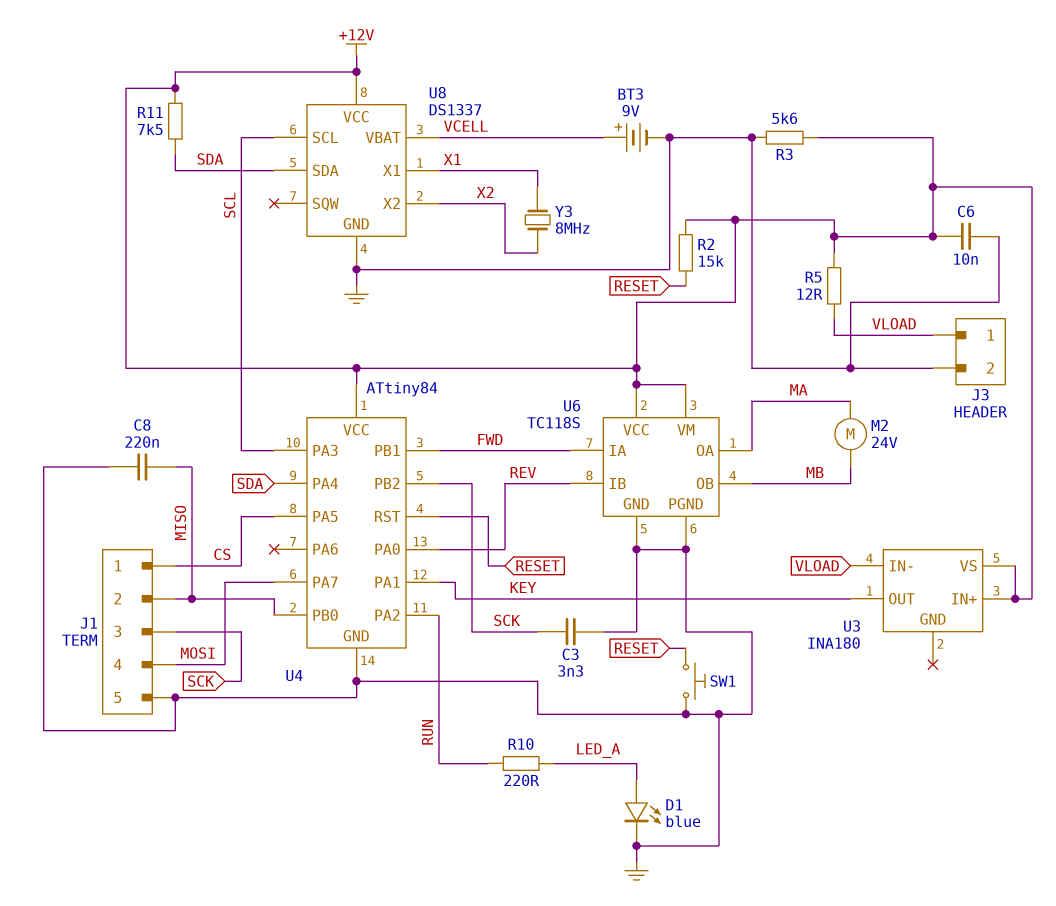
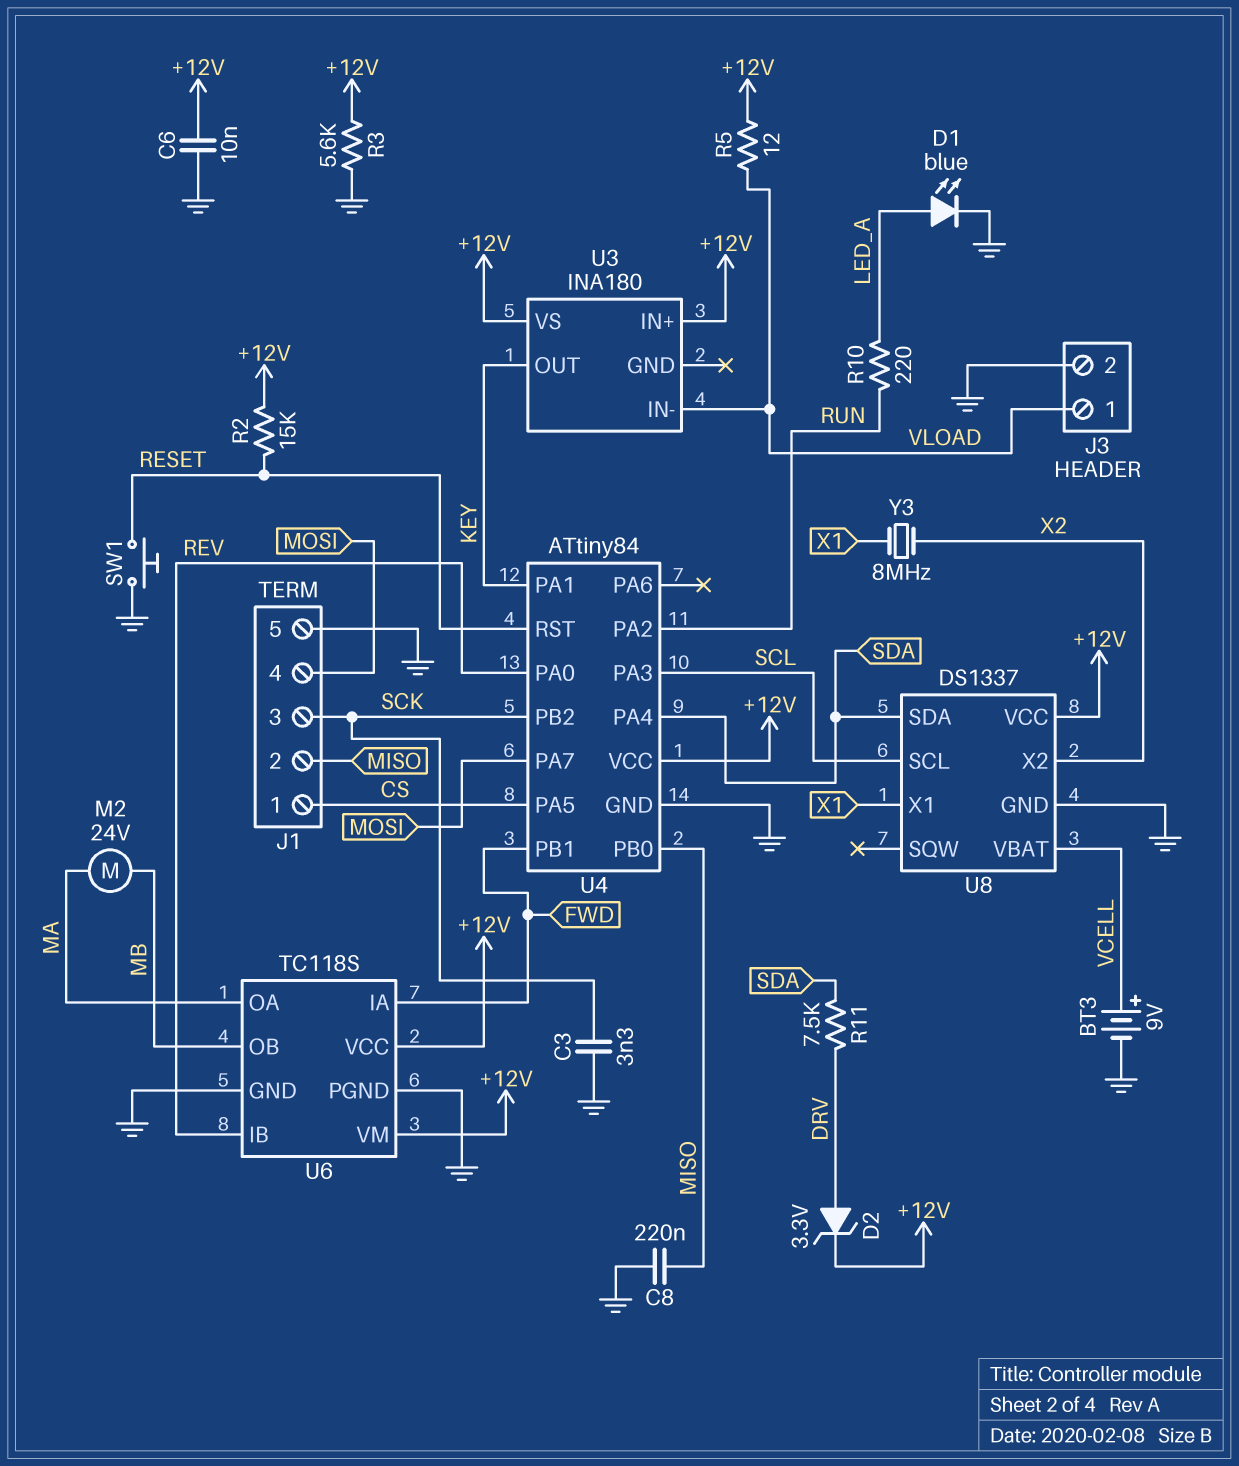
D2: none -> zener 3.3V (A DRV, K +12V)
R11: 7.5k (+12V, SDA) -> 7.5k (DRV, SDA)

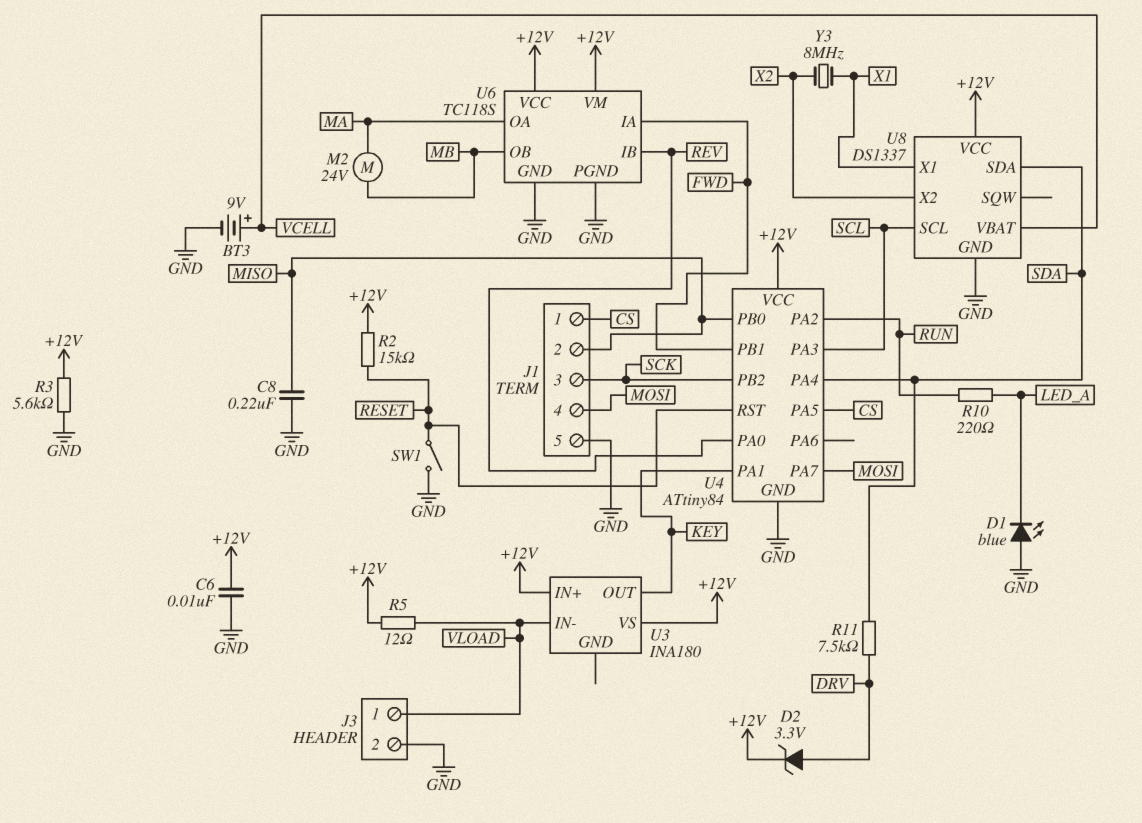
C3: 3.3nF (GND, SCK) -> none
D1: LED blue (A LED_A, K GND) -> LED blue (A GND, K LED_A)
SW1: button (GND, RESET) -> switch (GND, RESET)

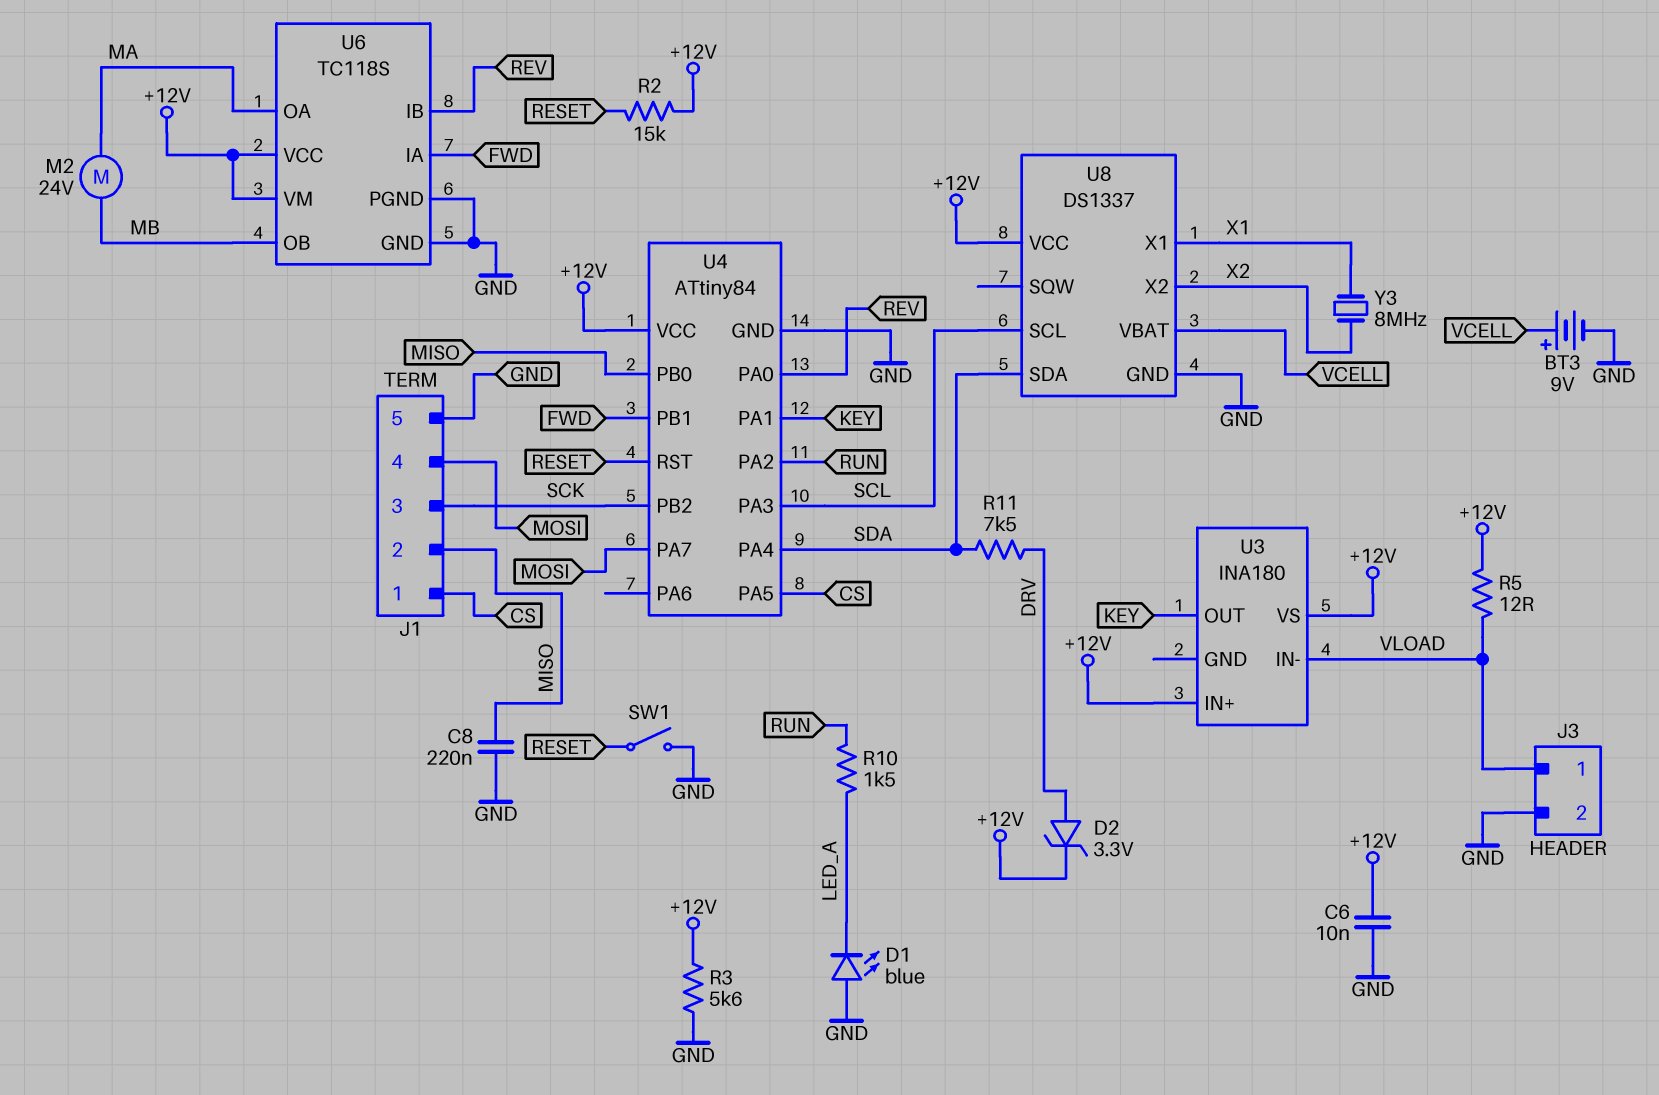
R10: 220 (LED_A, RUN) -> 1.5k (LED_A, RUN)

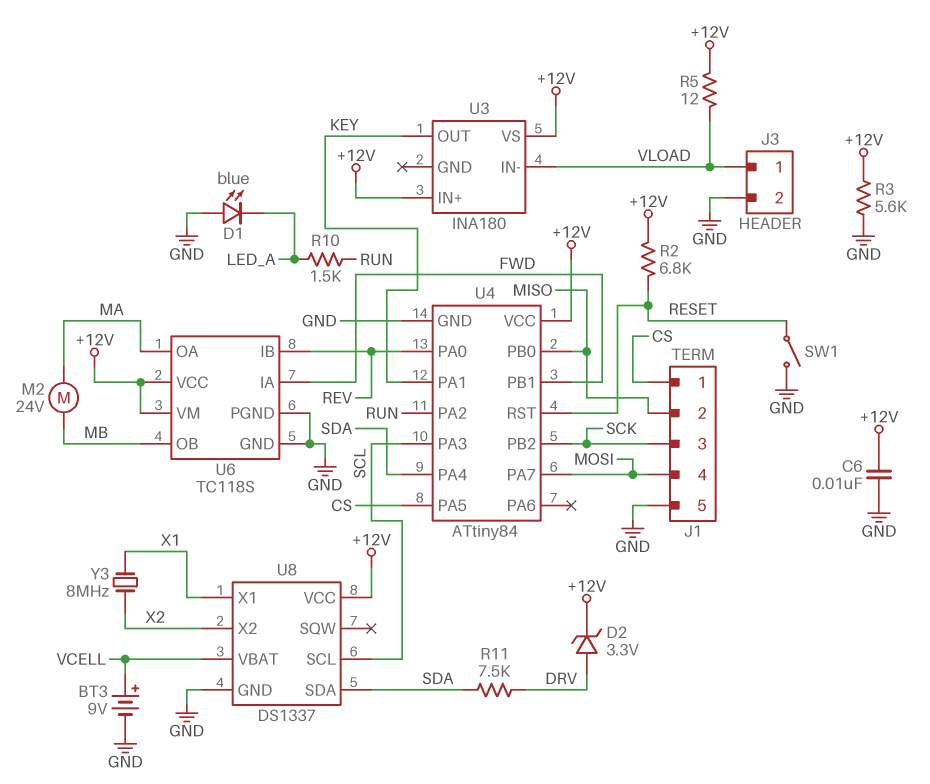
C8: 220nF (GND, MISO) -> none
R2: 15k (+12V, RESET) -> 6.8k (+12V, RESET)

